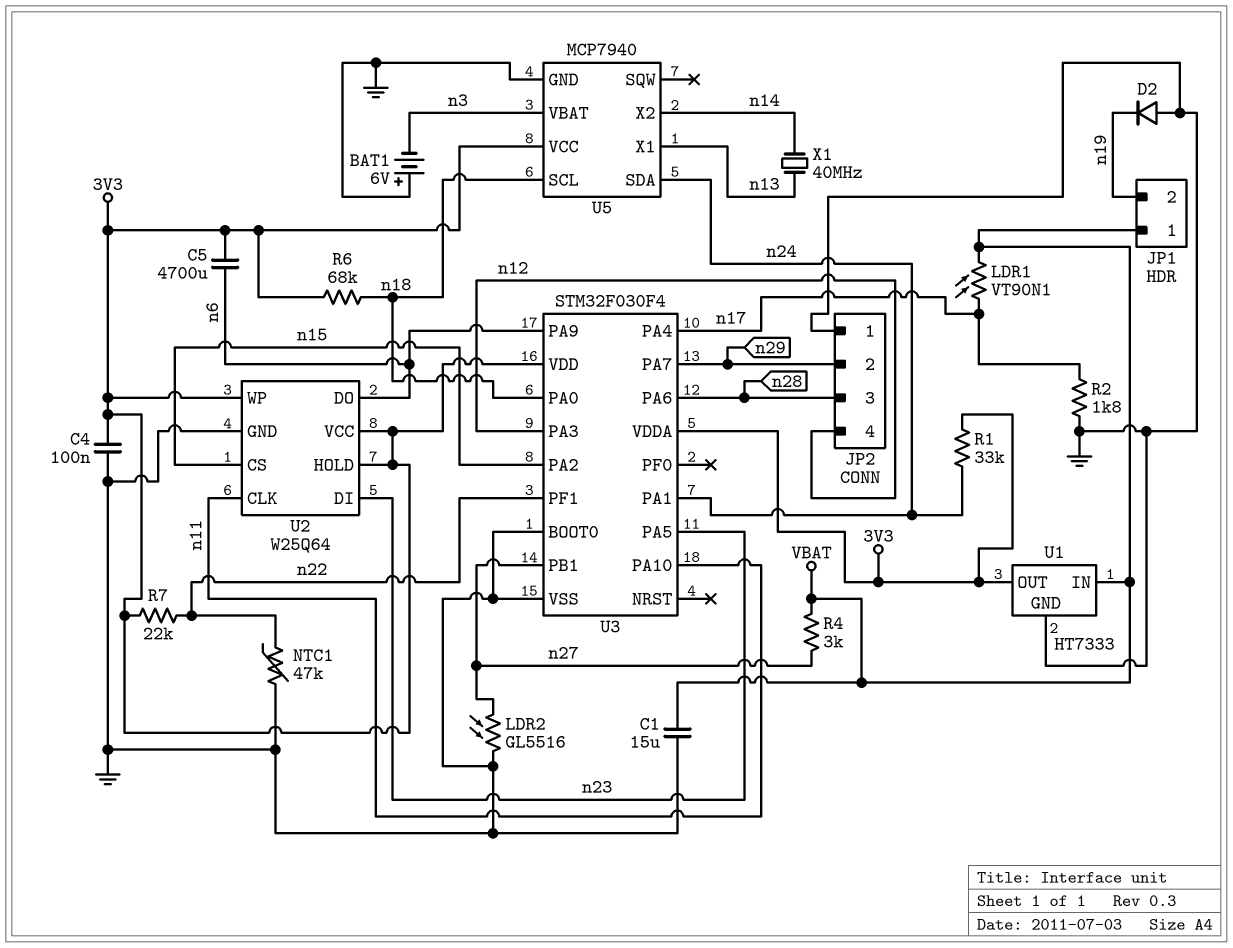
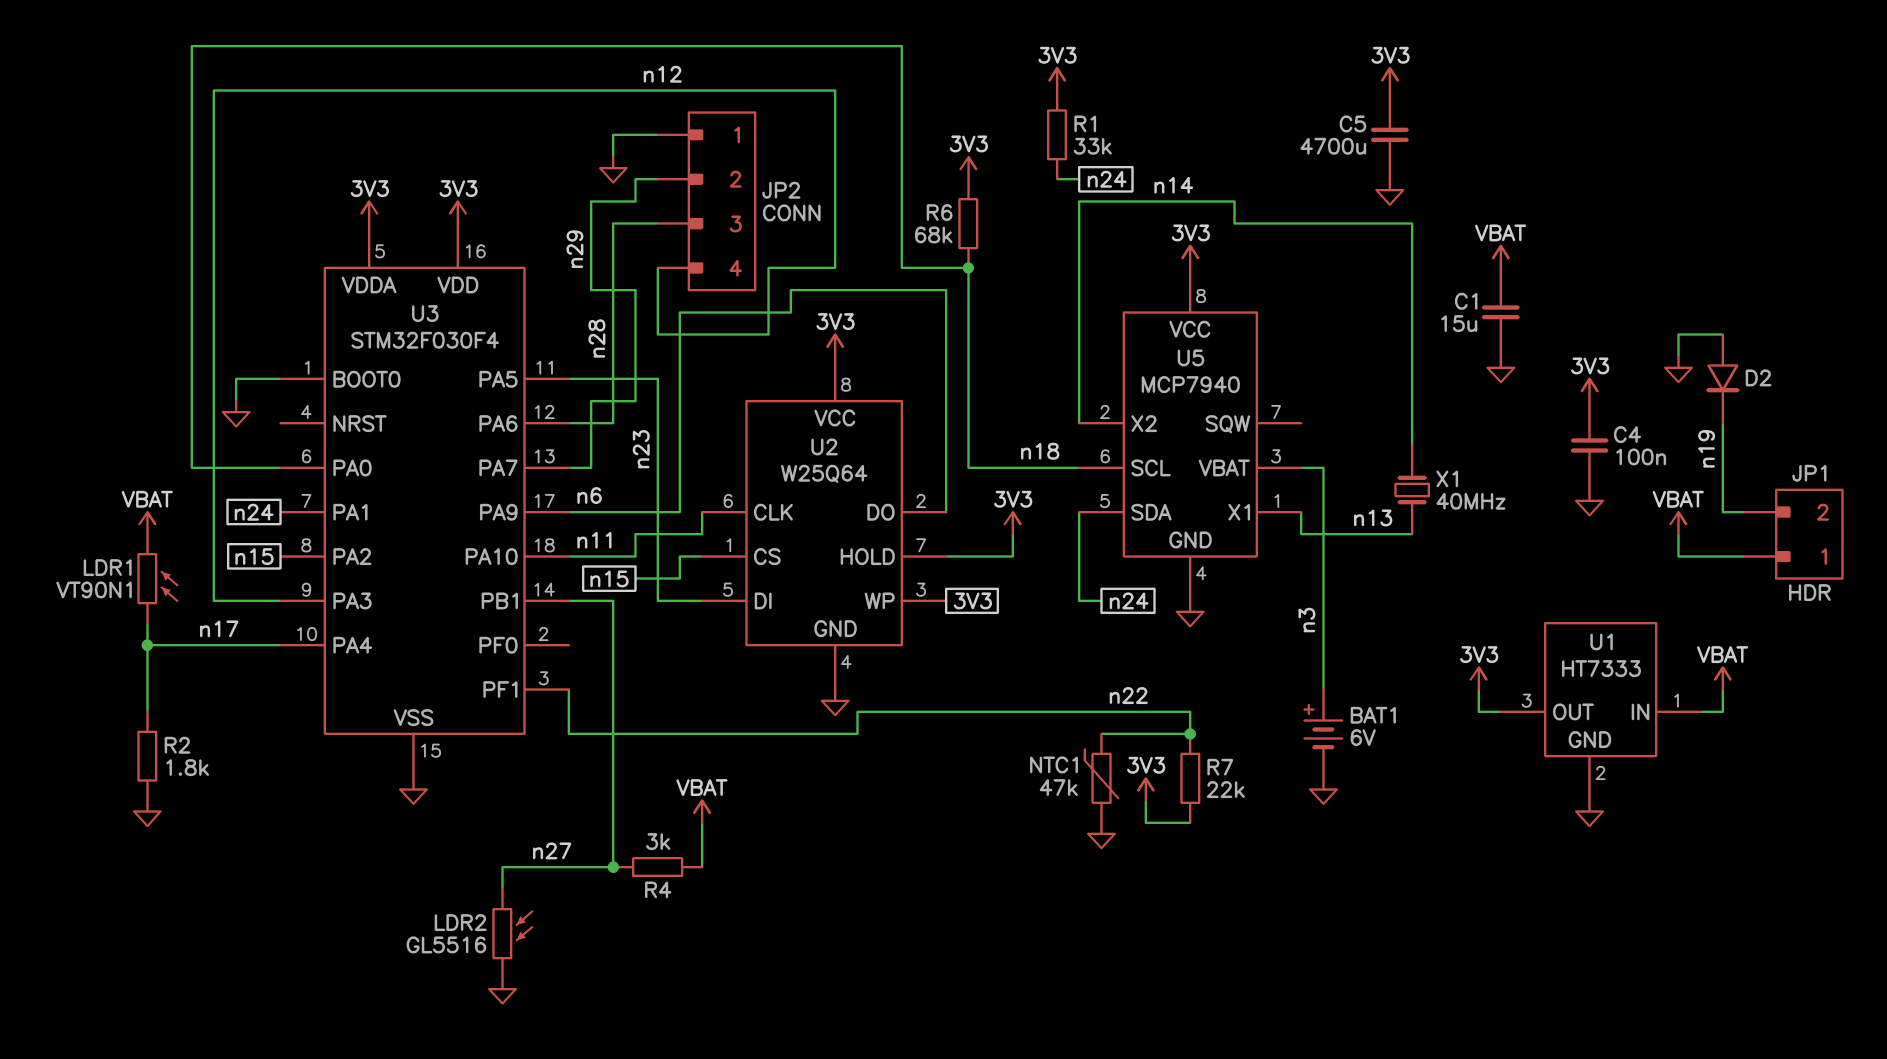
BAT1: 6V (plus GND, minus n3) -> 6V (plus n3, minus GND)
C5: 4700uF (3V3, n6) -> 4700uF (3V3, GND)

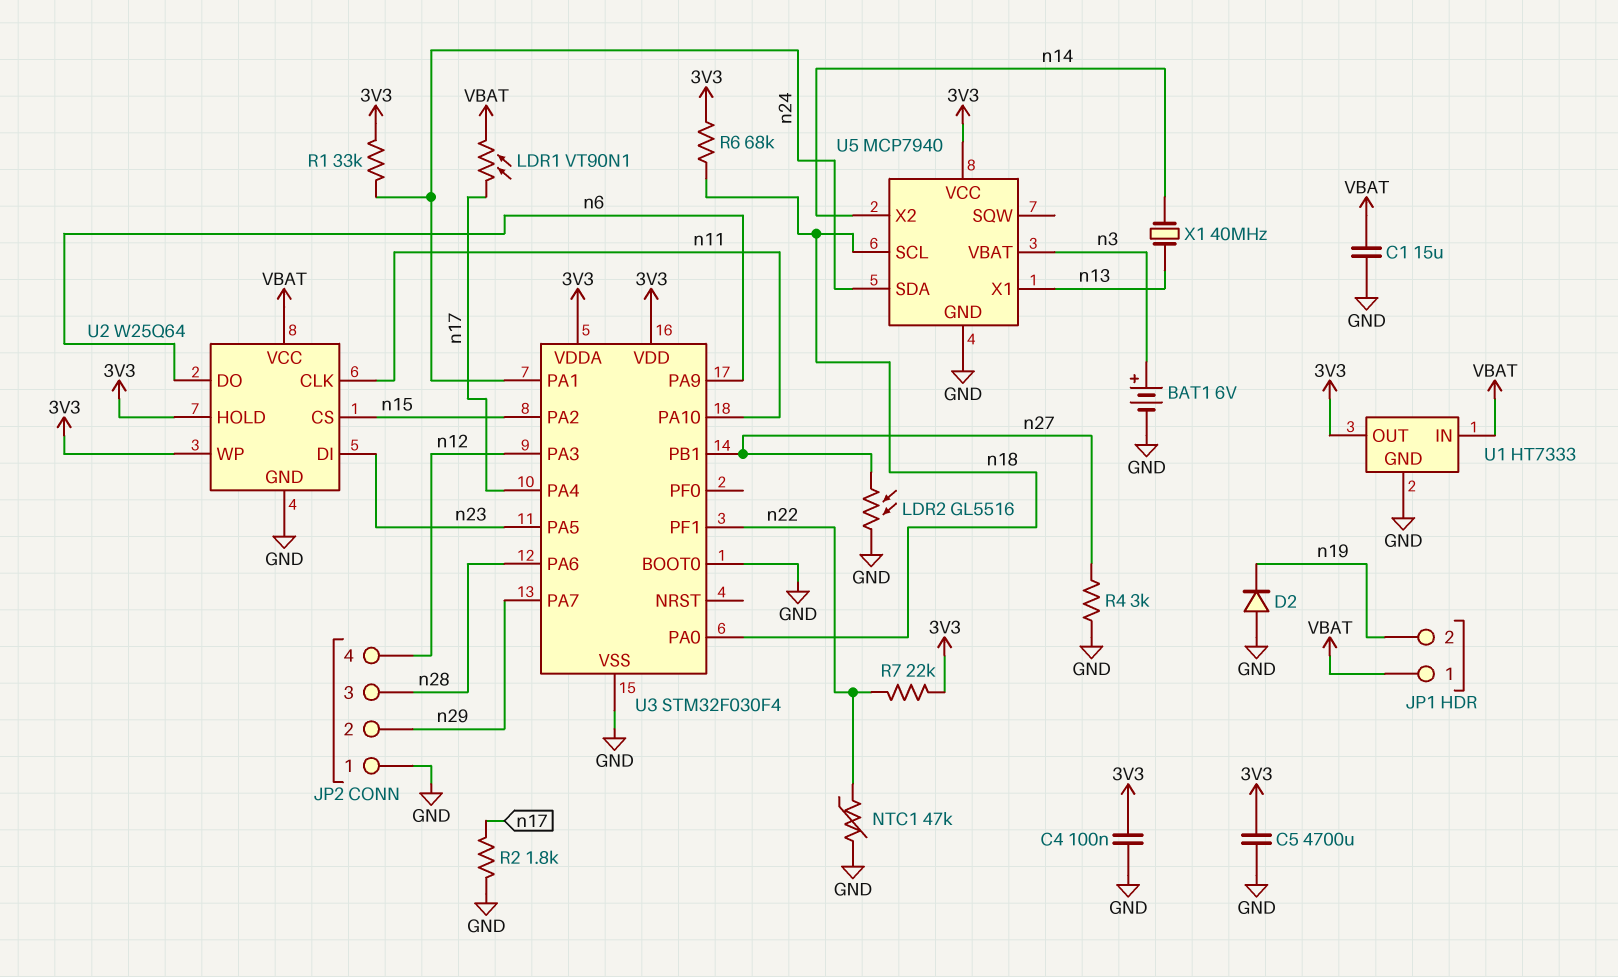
R4: 3k (VBAT, n27) -> 3k (GND, n27)
U2 pin VCC: 3V3 -> VBAT

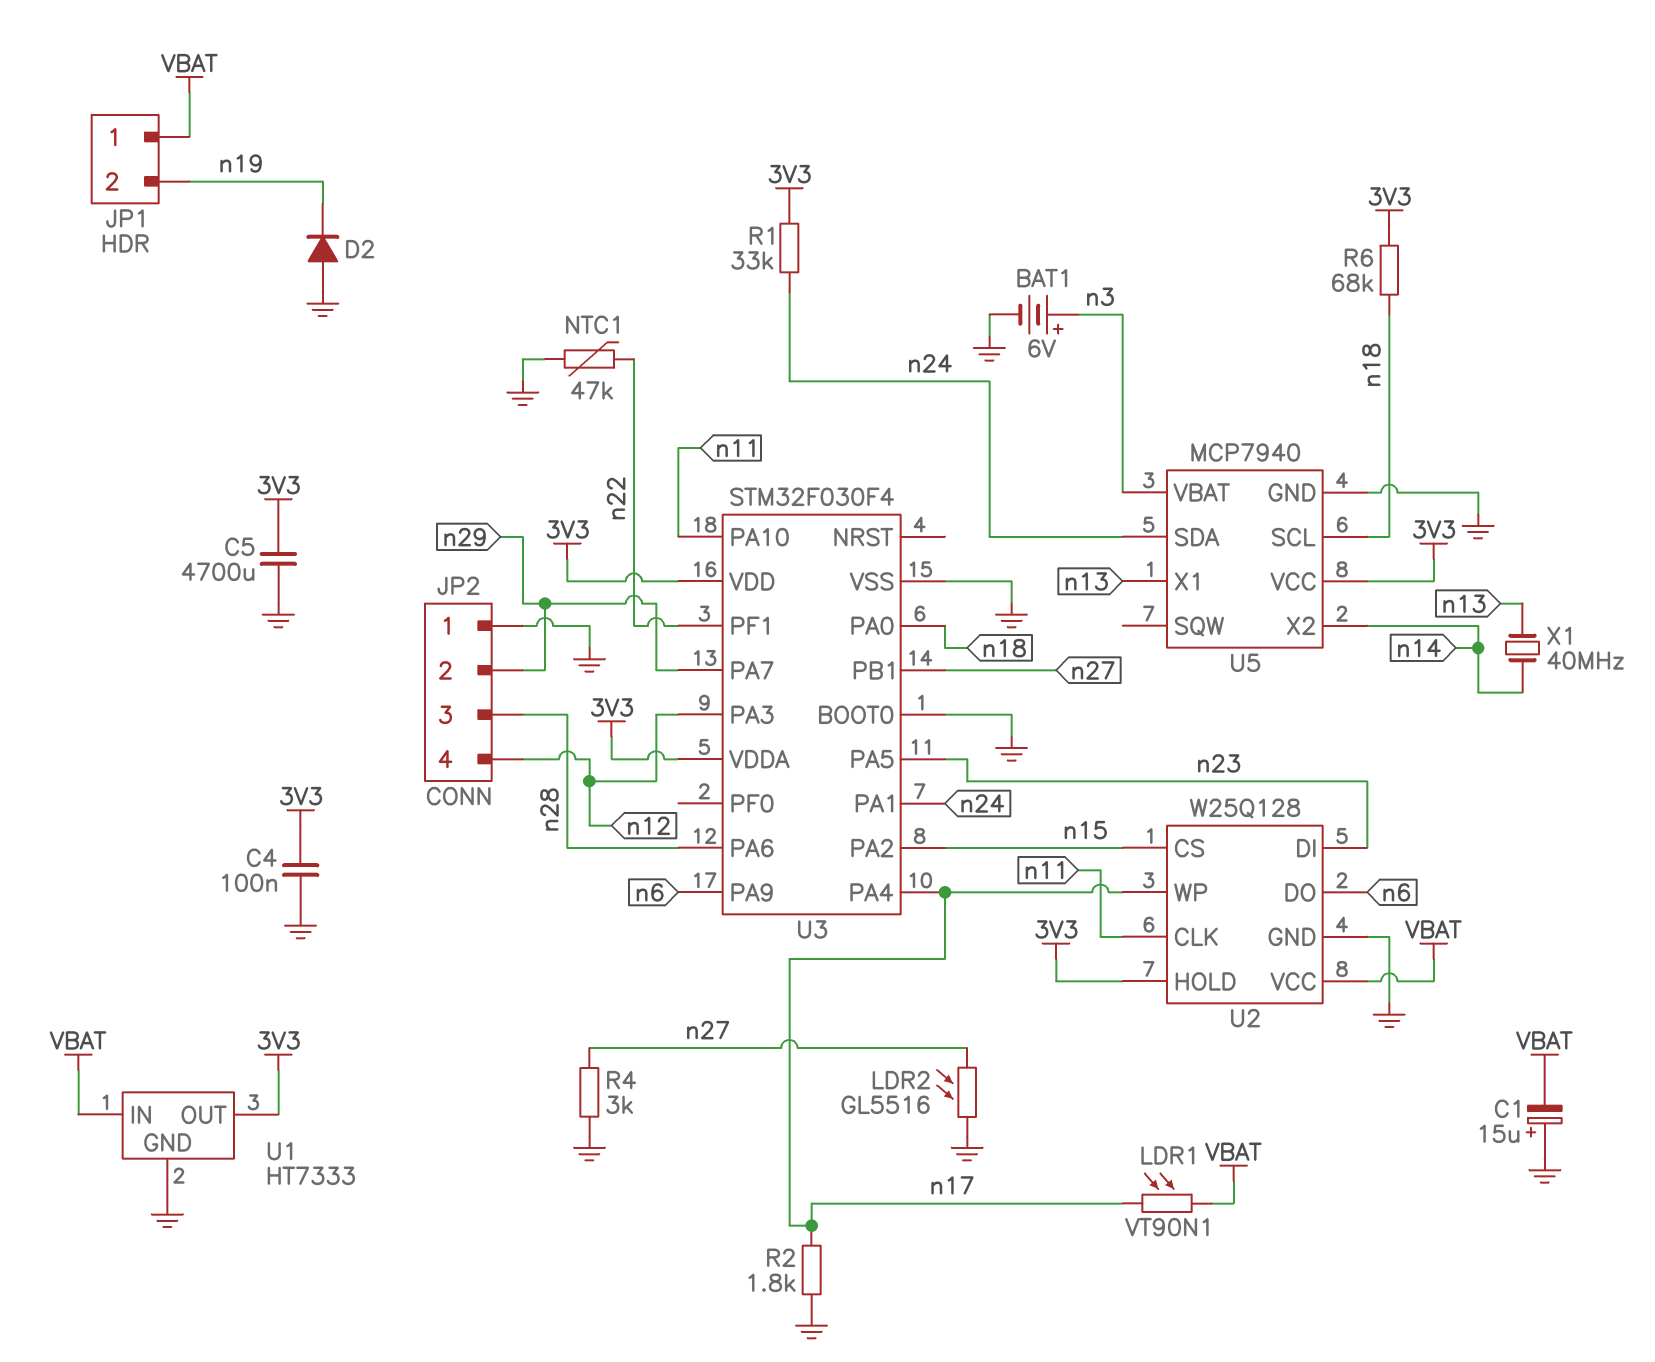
C1: 15uF (GND, VBAT) -> 15uF (plus GND, minus VBAT)
R7: 22k (3V3, n22) -> none
U2: W25Q64 -> W25Q128
U2 pin WP: 3V3 -> n17

